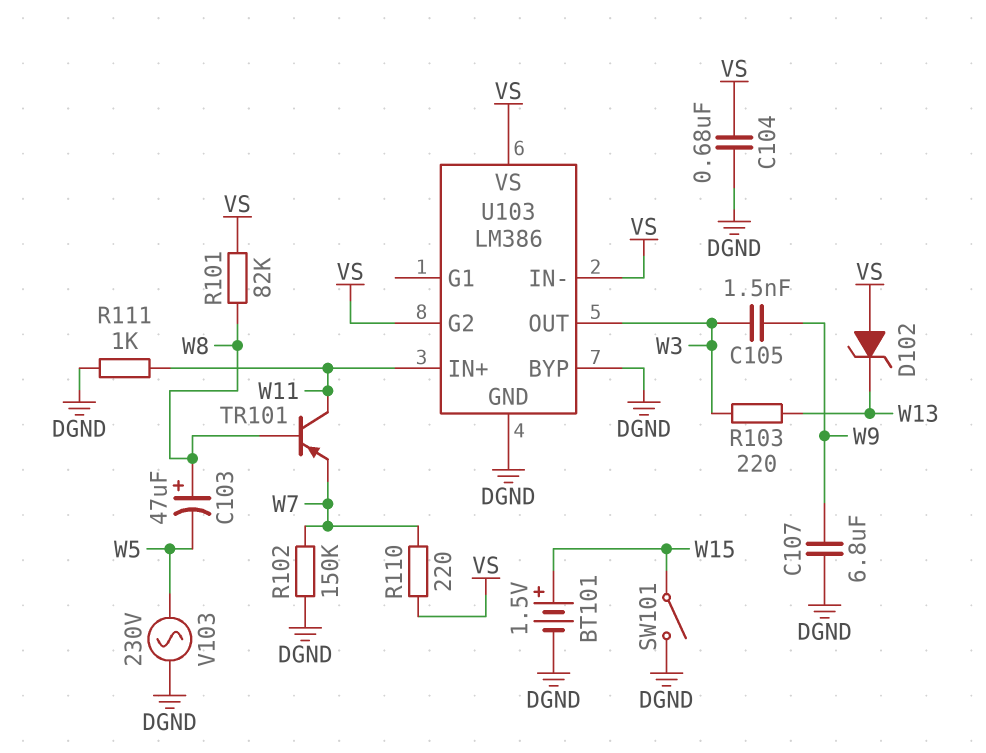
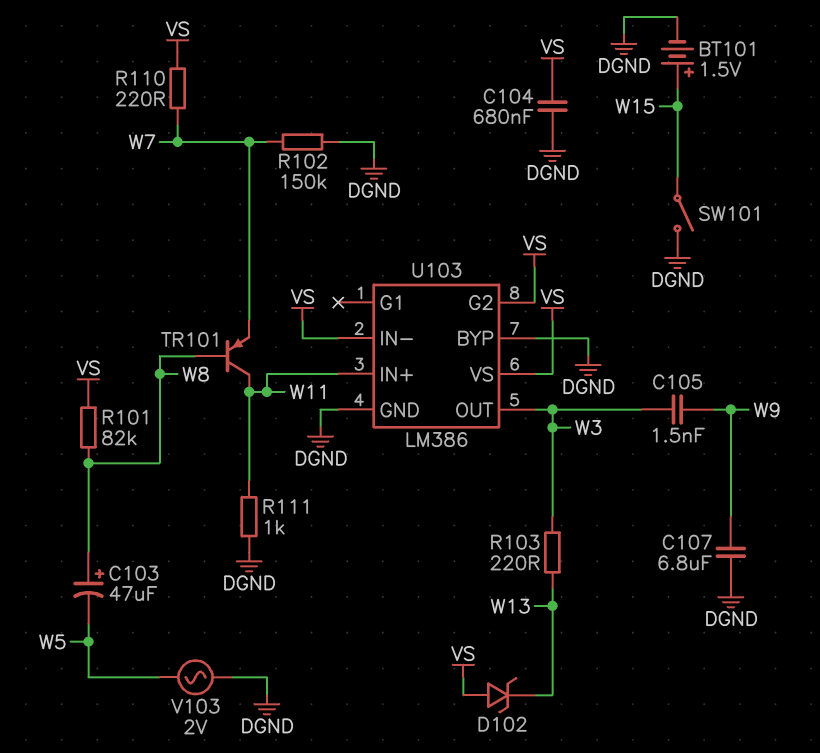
V103: AC 230V (DGND, W5) -> AC 2V (DGND, W5)

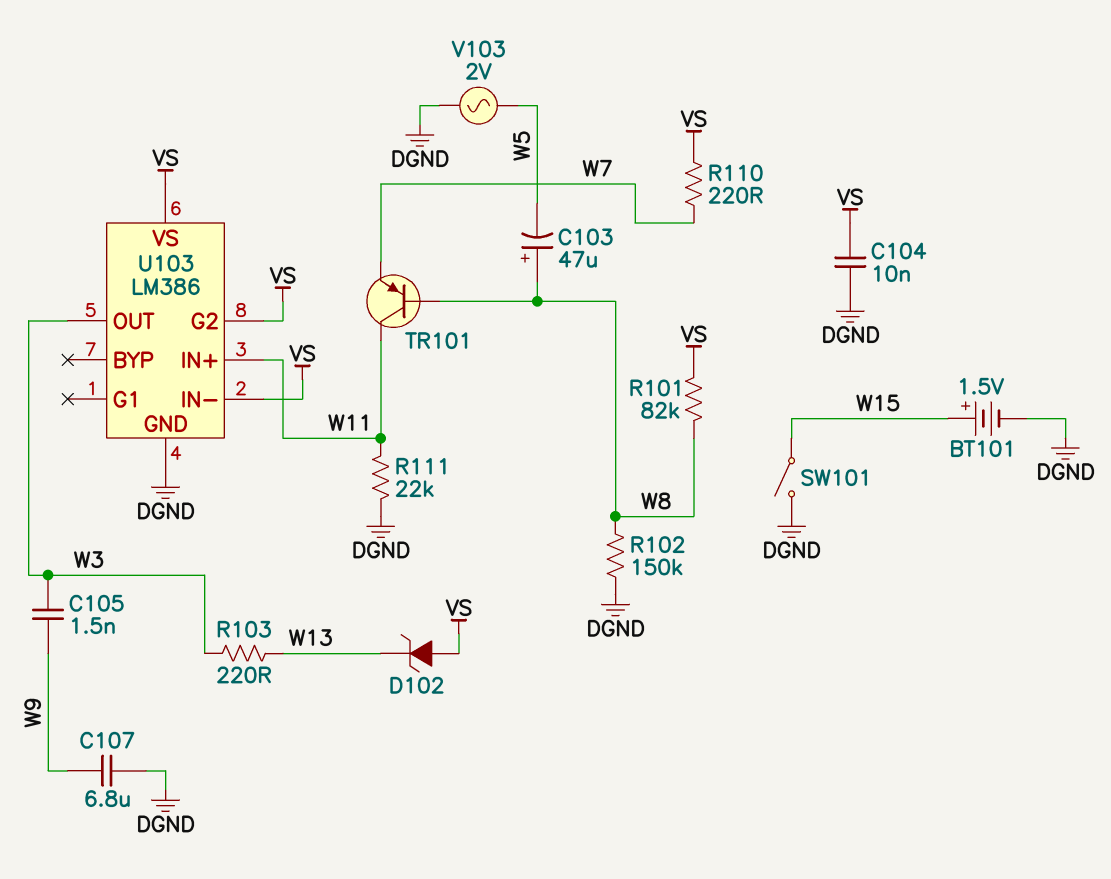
C104: 680nF (DGND, VS) -> 10nF (DGND, VS)
R102: 150k (DGND, W7) -> 150k (DGND, W8)
R111: 1k (DGND, W11) -> 22k (DGND, W11)
U103 pin BYP: DGND -> none

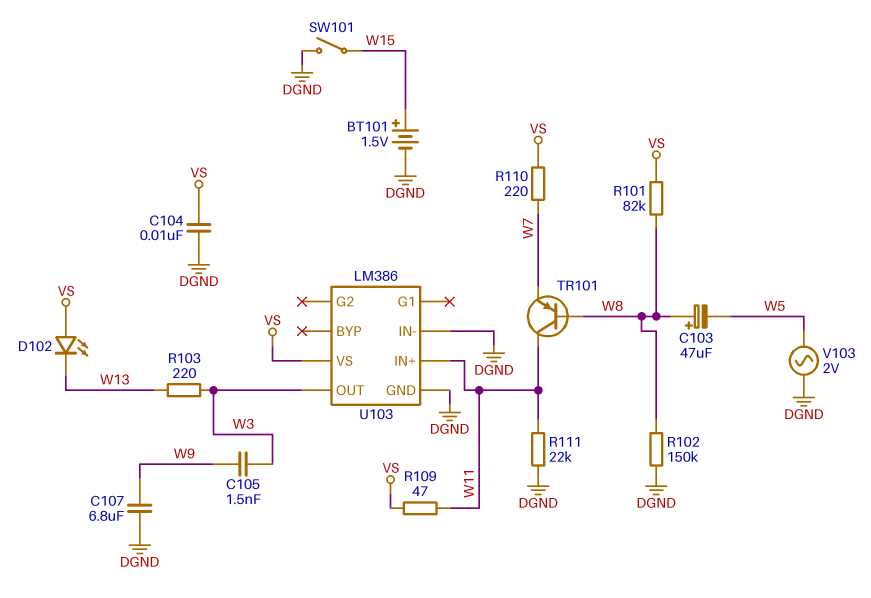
D102: zener (A VS, K W13) -> LED (A VS, K W13)
R109: none -> 47 (VS, W11)
U103 pin G2: VS -> none
U103 pin IN-: VS -> DGND

